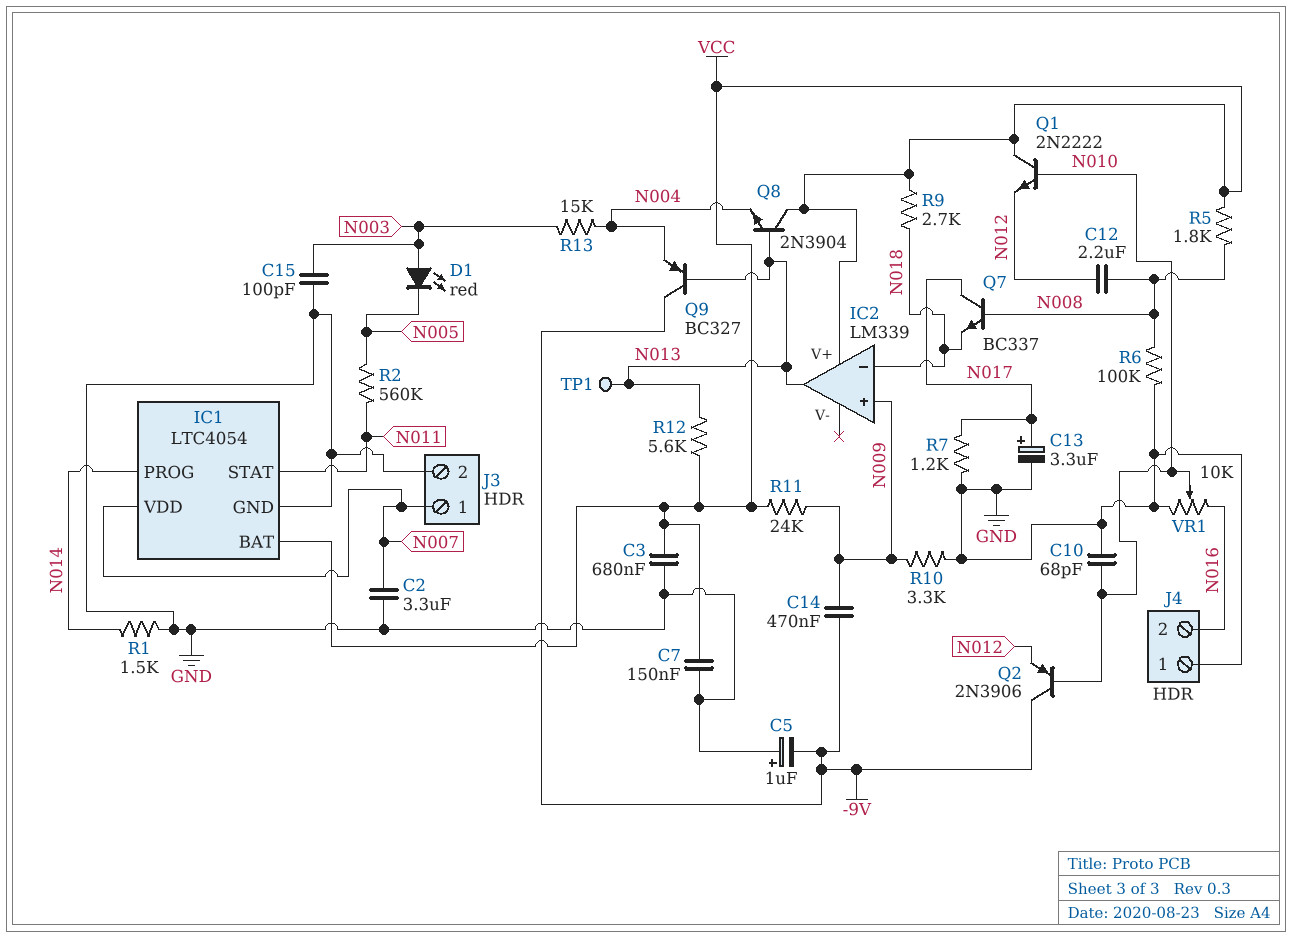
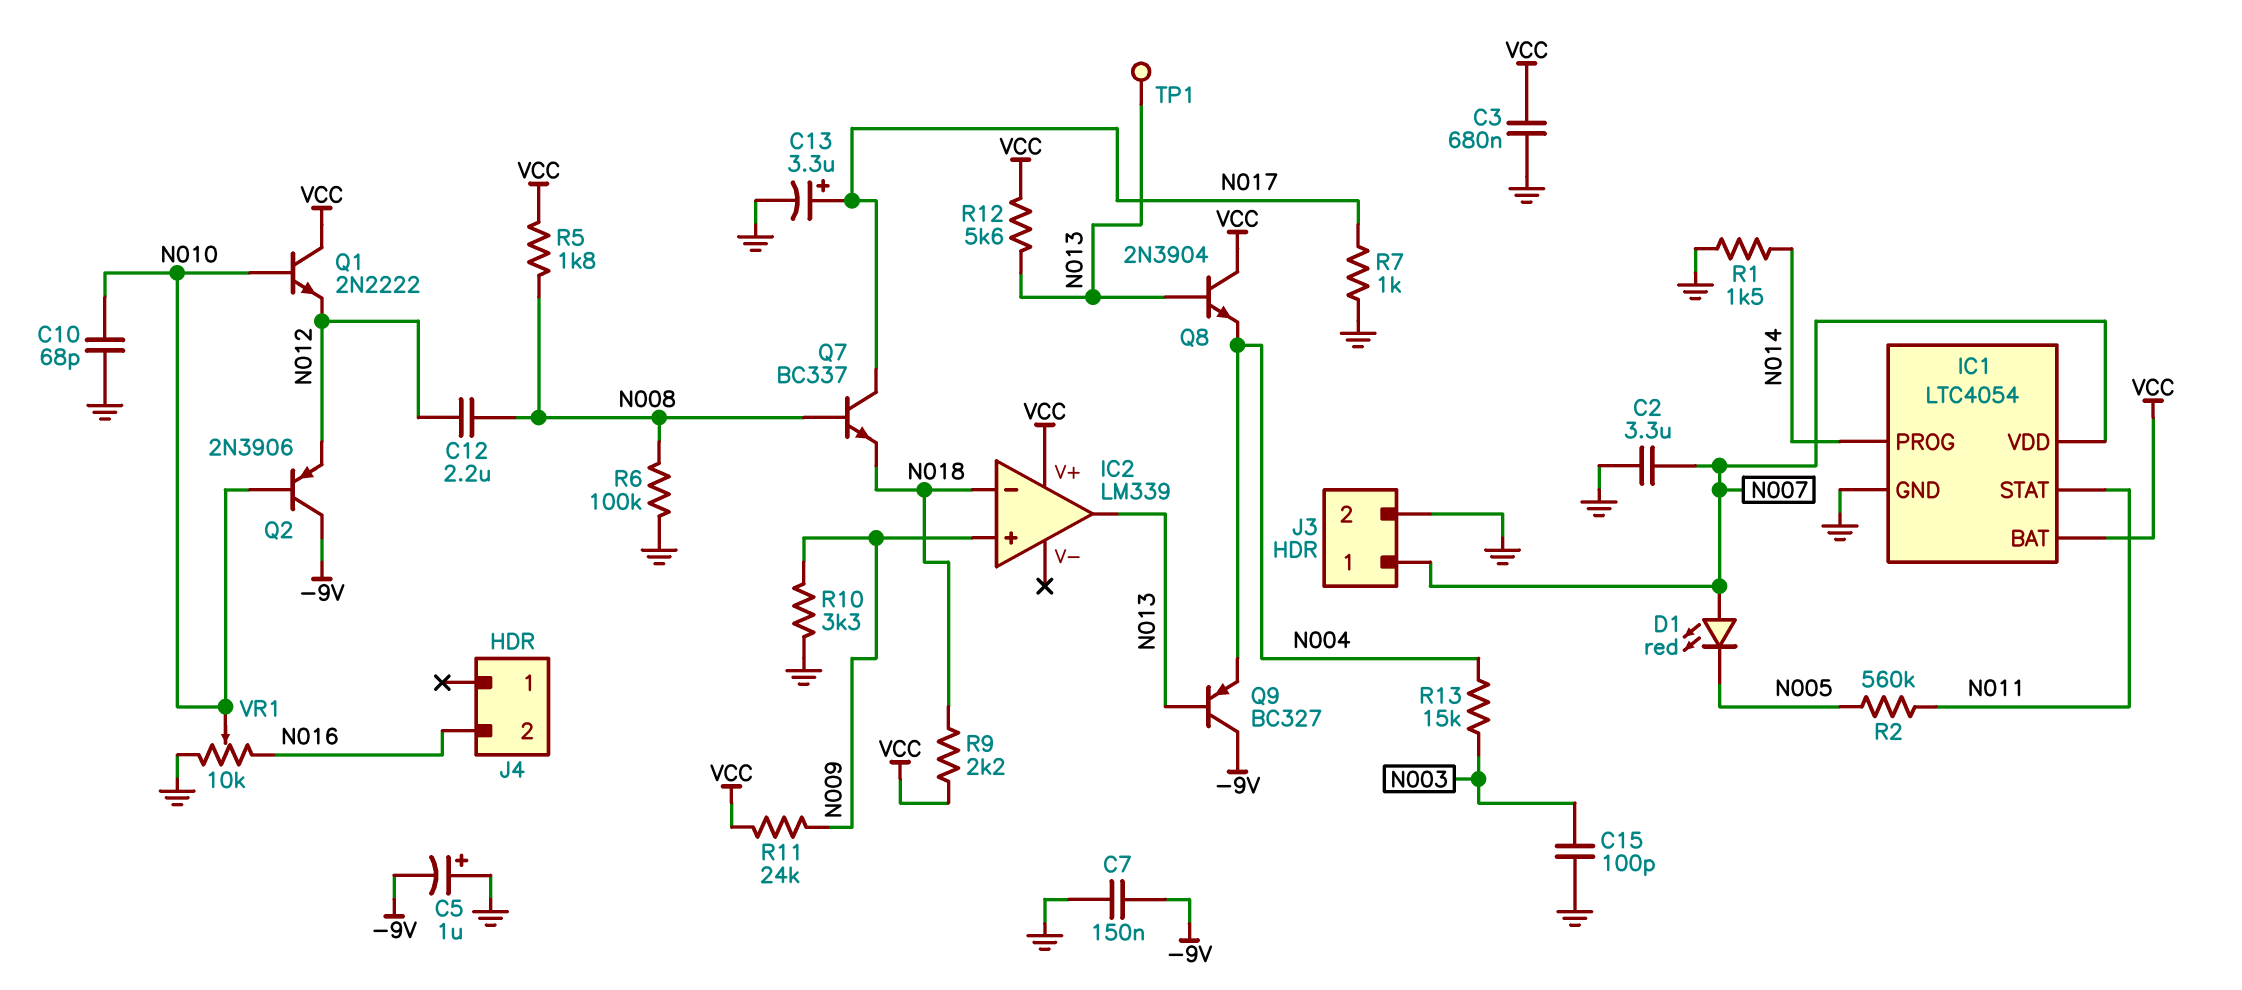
C7: 150nF (GND, VCC) -> 150nF (-9V, GND)
C14: 470nF (-9V, N009) -> none
D1: LED red (A N003, K N005) -> LED red (A N007, K N005)
J4 pin 1: GND -> none
R7: 1.2k (GND, N017) -> 1k (GND, N017)
R9: 2.7k (N018, VCC) -> 2.2k (N018, VCC)

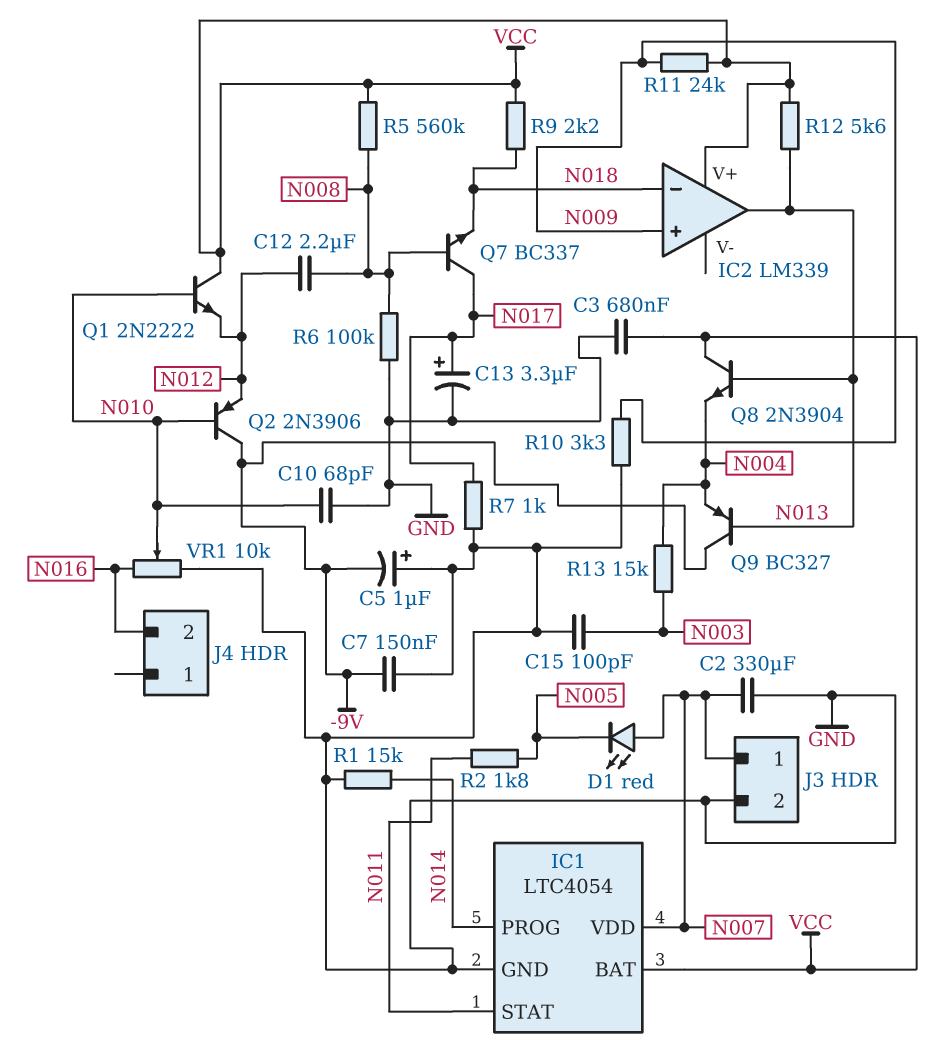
C2: 3.3uF (GND, N007) -> 330uF (GND, N007)
R1: 1.5k (GND, N014) -> 15k (GND, N014)
R2: 560k (N005, N011) -> 1.8k (N005, N011)
R5: 1.8k (N008, VCC) -> 560k (N008, VCC)
TP1: test point (N013) -> none

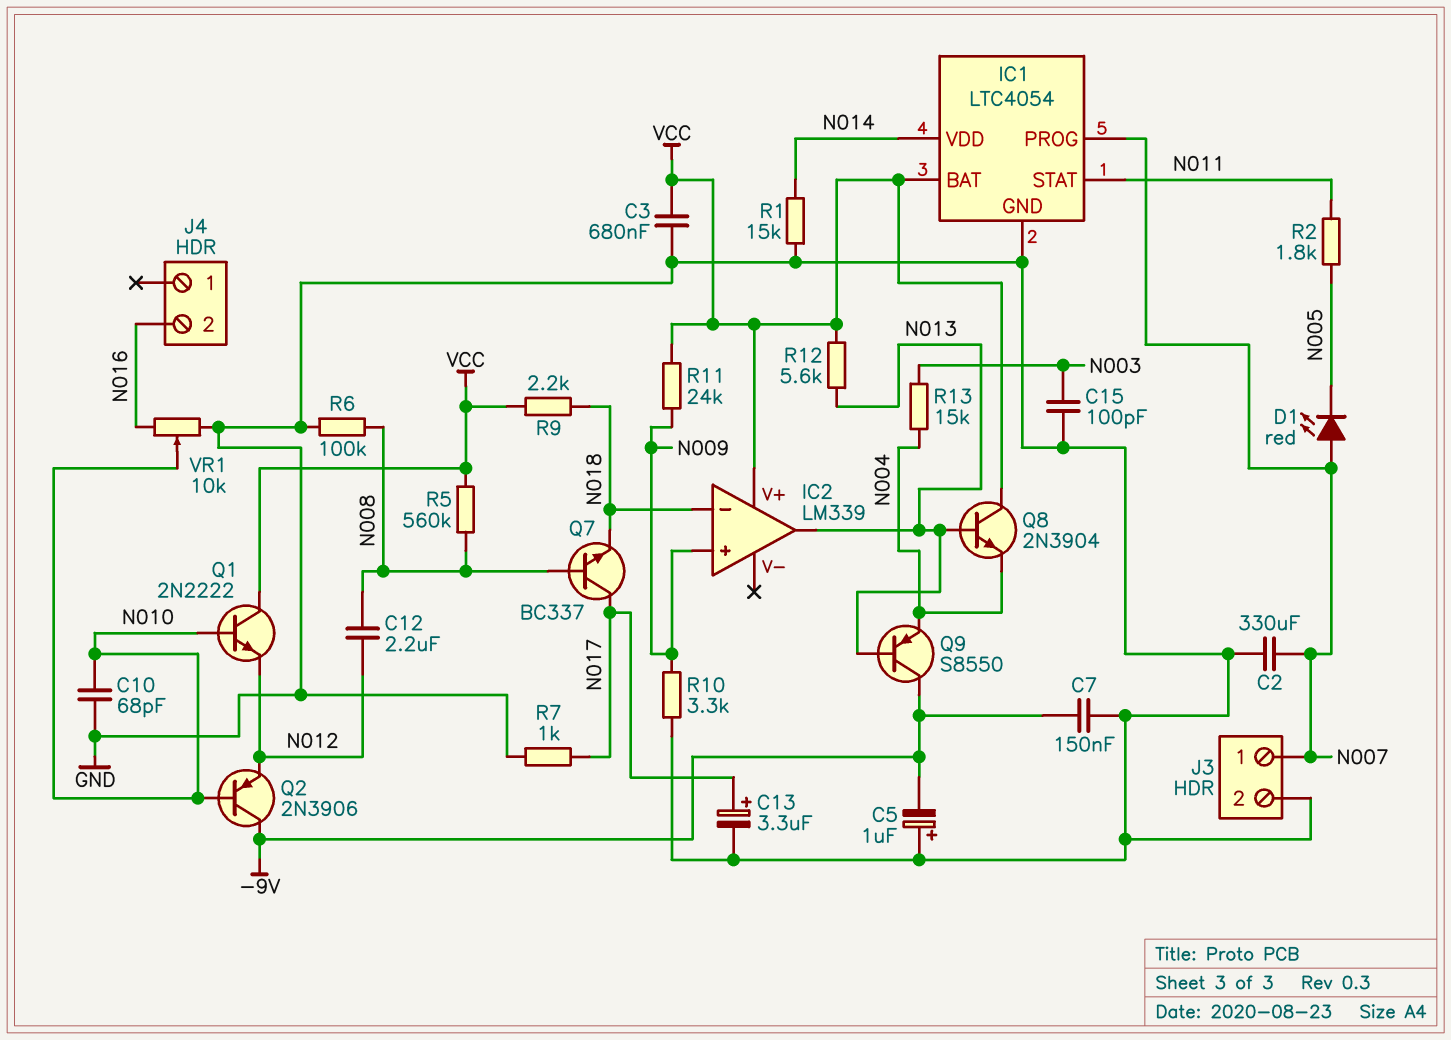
IC1 pin PROG: N014 -> N007
IC1 pin VDD: N007 -> N014
Q9: PNP BC327 (B N013, C -9V, E N004) -> PNP S8550 (B N013, C -9V, E N004)

